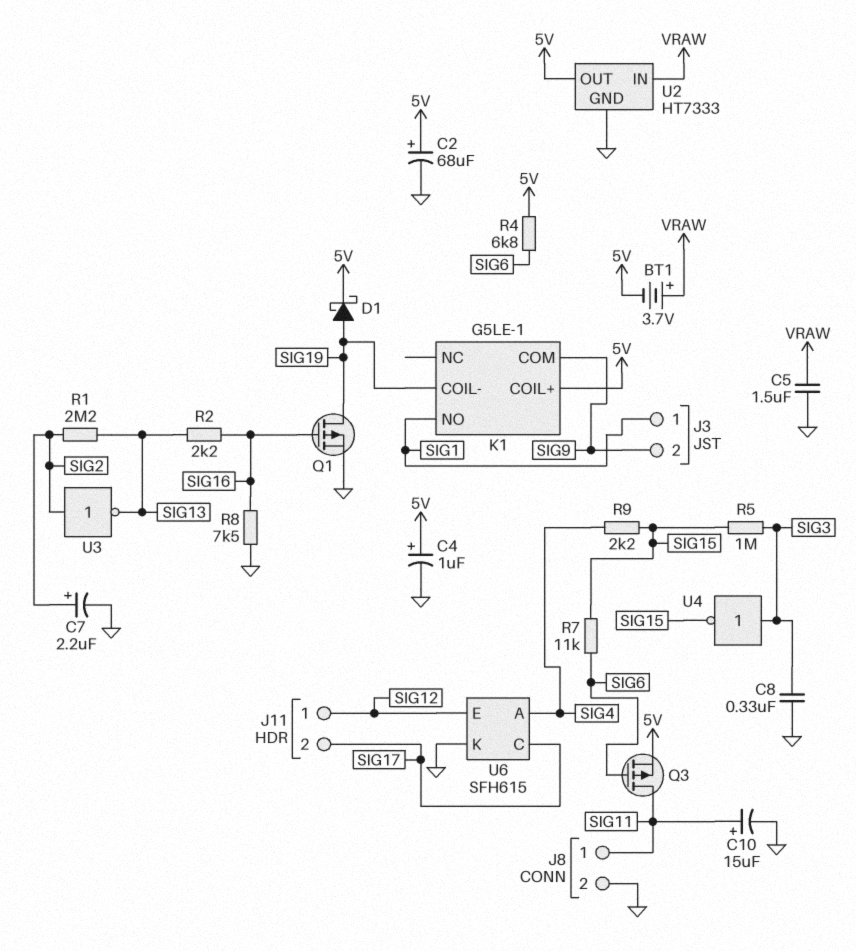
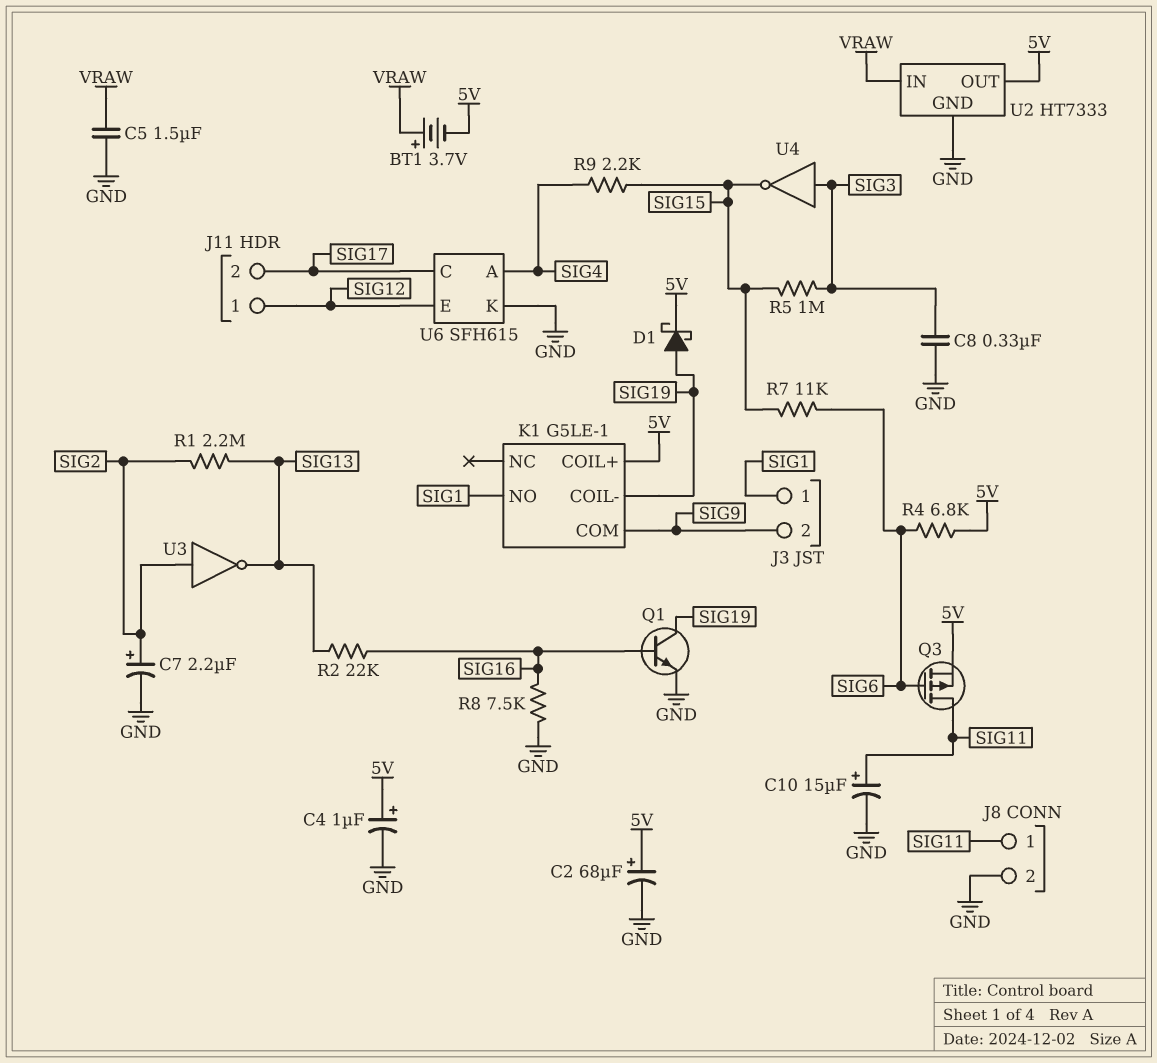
Q1: PMOS (G SIG16, D SIG19, S GND) -> NPN (B SIG16, C SIG19, E GND)
R2: 2.2k (SIG13, SIG16) -> 22k (SIG13, SIG16)

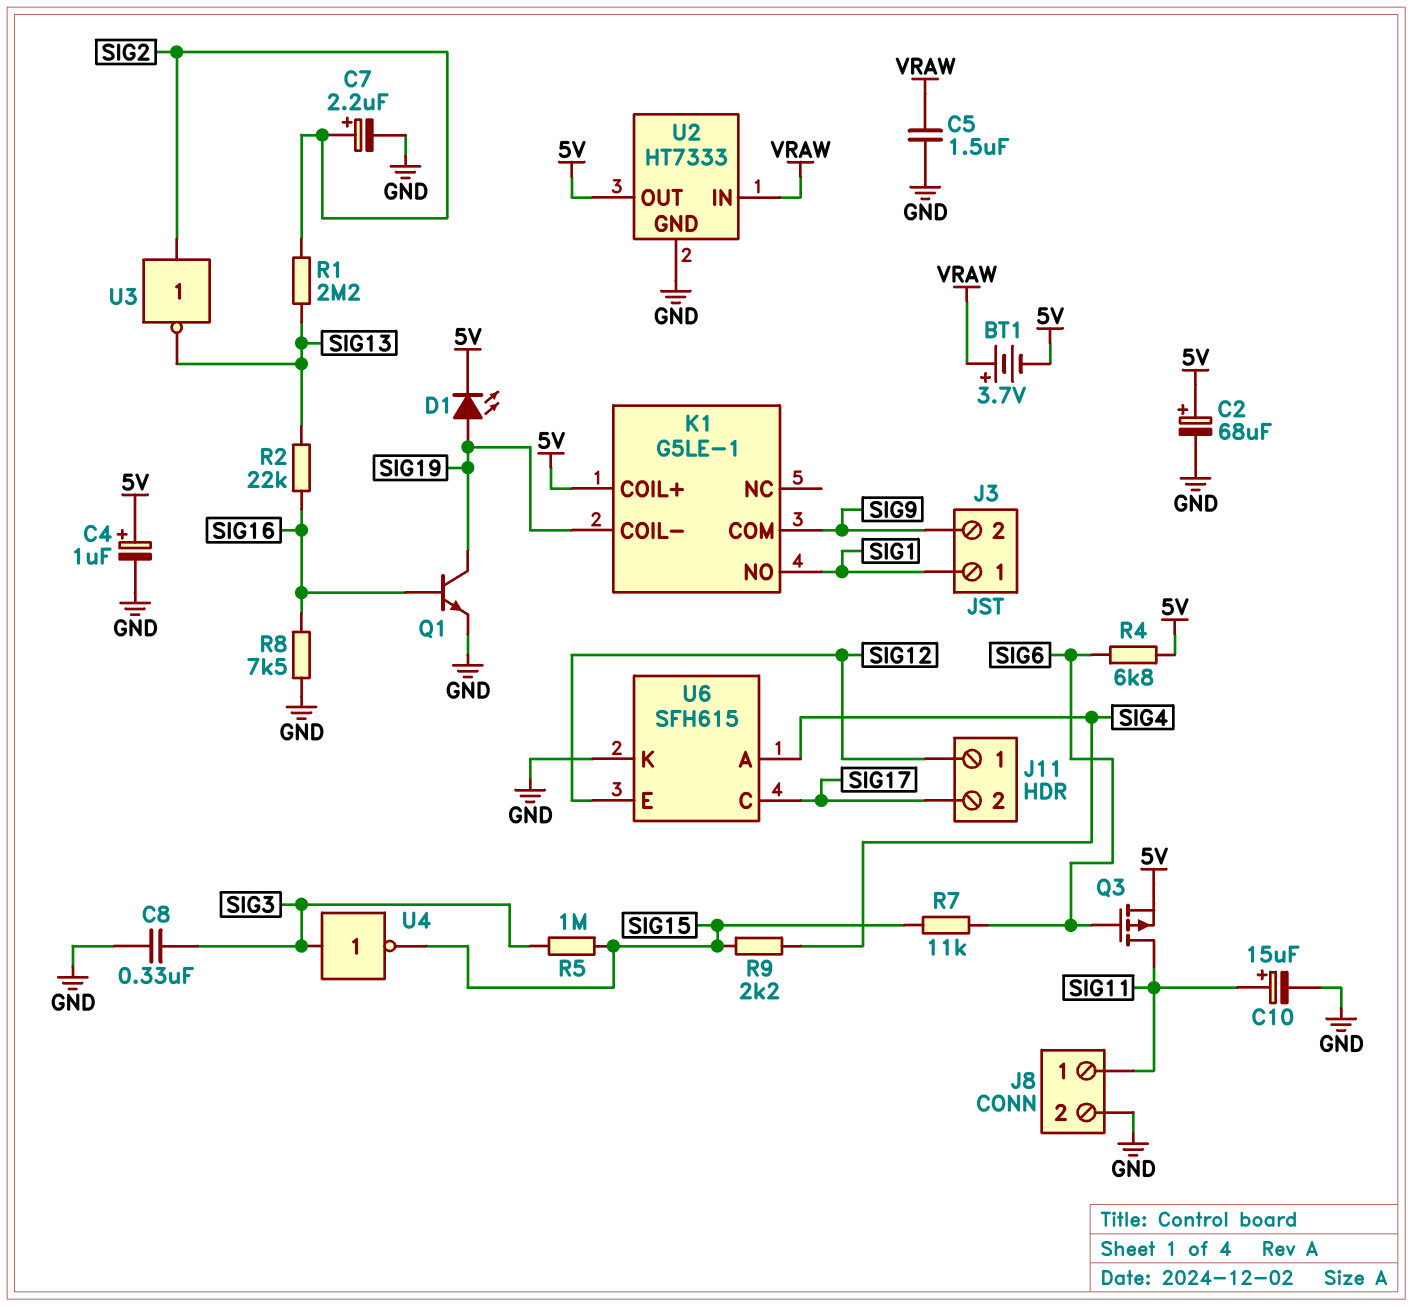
D1: schottky (A SIG19, K 5V) -> LED (A SIG19, K 5V)

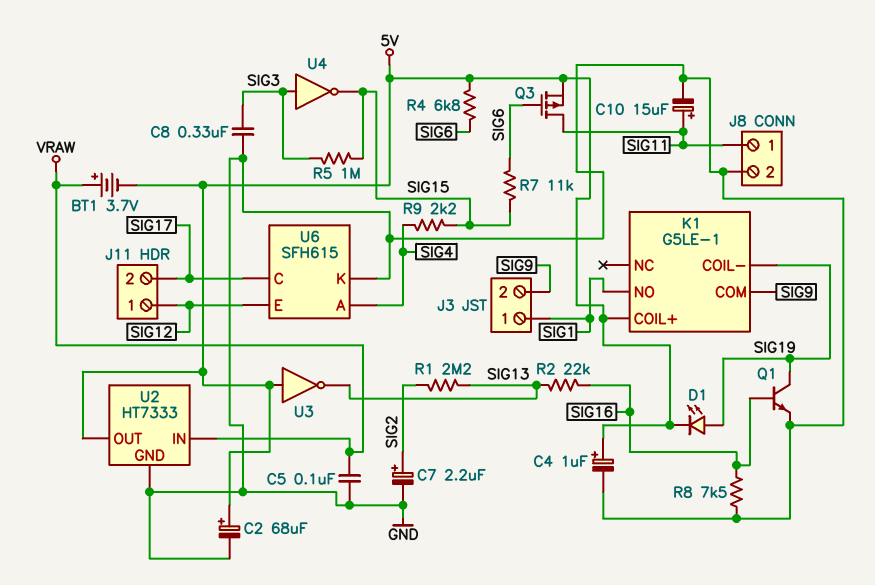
C5: 1.5uF (GND, VRAW) -> 100nF (GND, VRAW)
U3: NOT (in SIG2, out SIG13) -> NOT (in 5V, out SIG13)

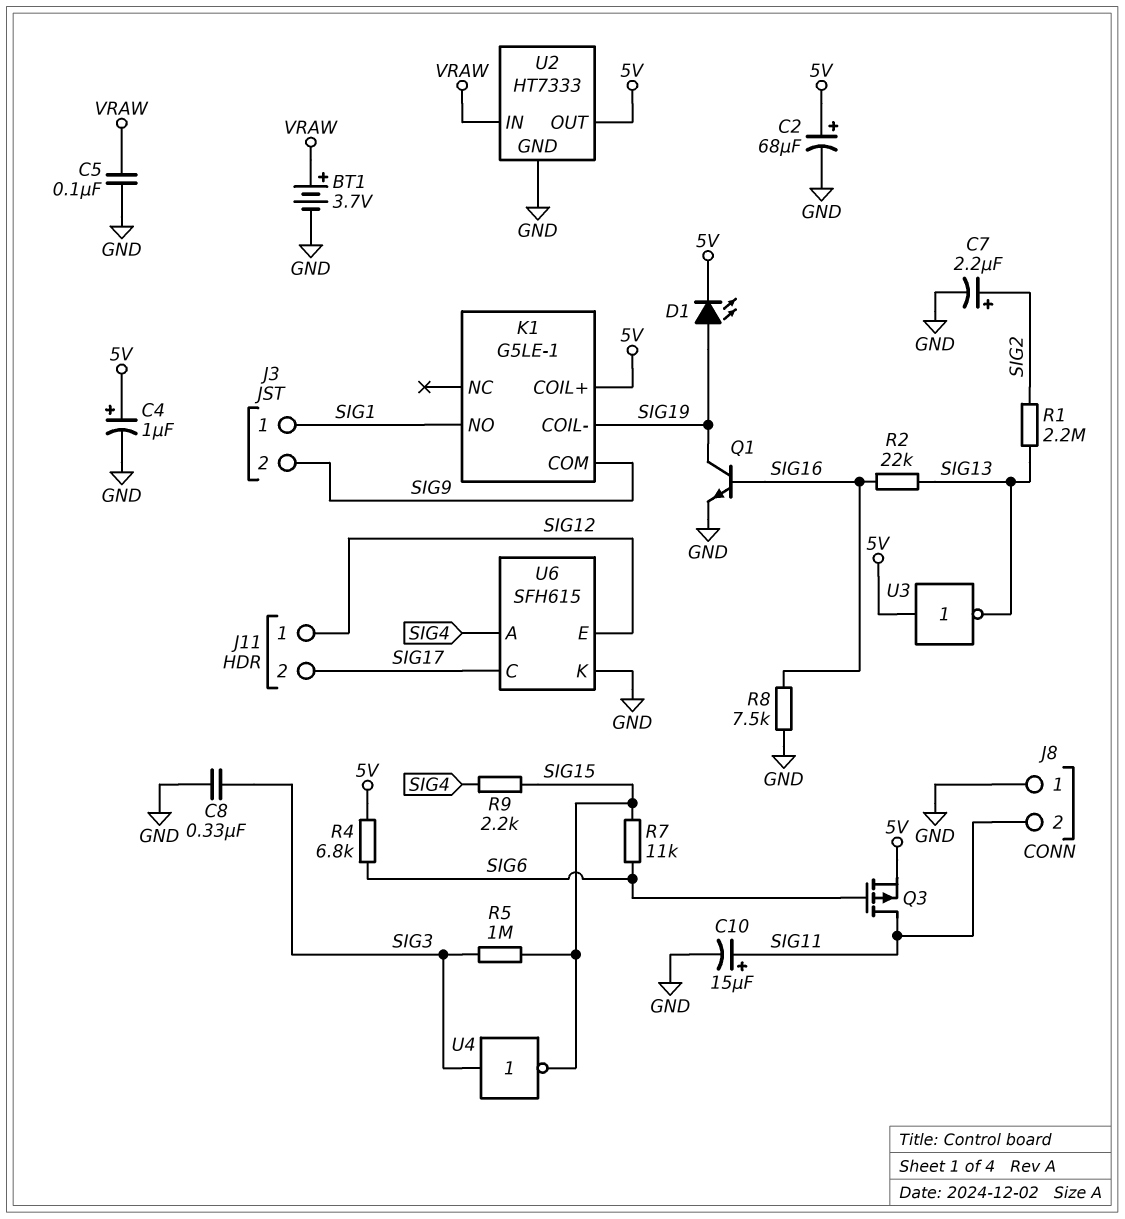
BT1: 3.7V (plus VRAW, minus 5V) -> 3.7V (plus VRAW, minus GND)
J8 pin 1: SIG11 -> GND
J8 pin 2: GND -> SIG11

